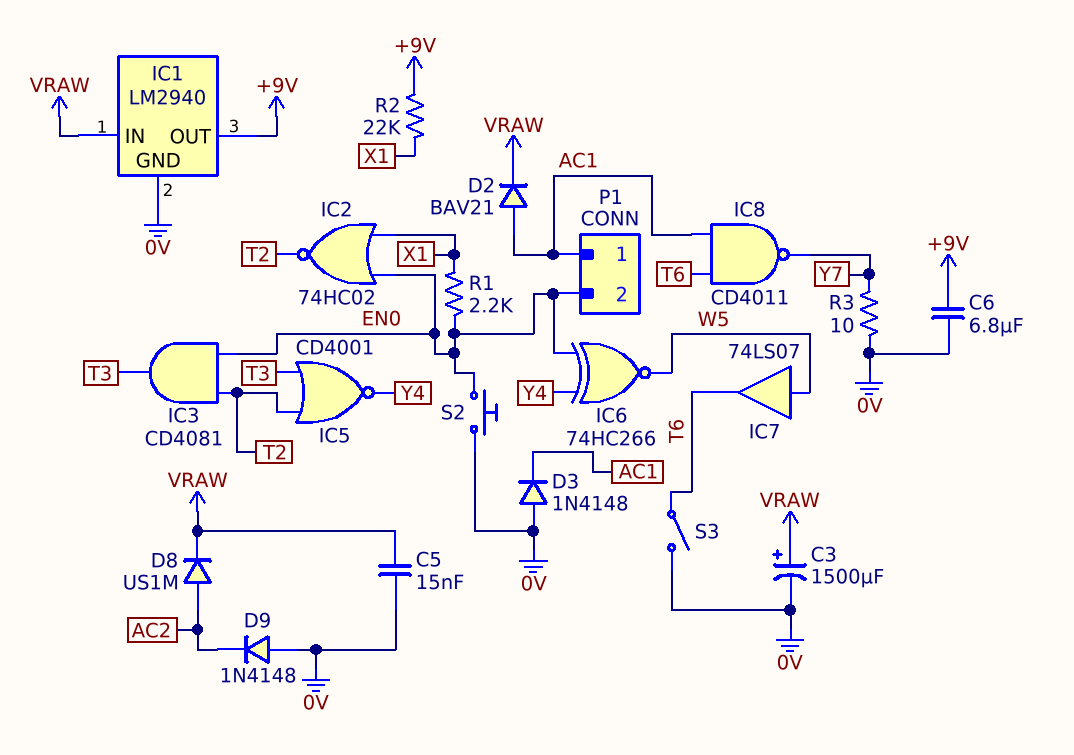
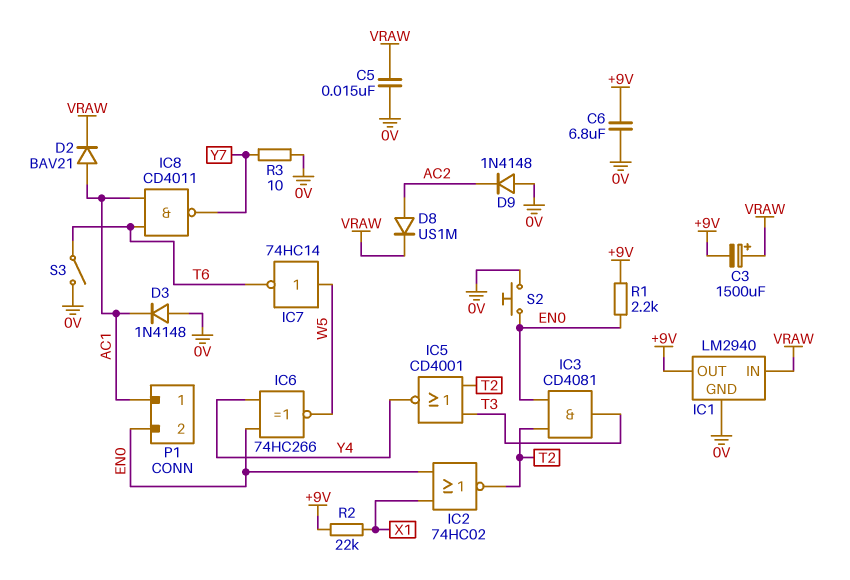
C3: 1500uF (plus VRAW, minus 0V) -> 1500uF (plus VRAW, minus +9V)
IC7: buffer 74LS07 (in W5, out T6) -> NOT 74HC14 (in W5, out T6)
R1: 2.2k (EN0, X1) -> 2.2k (+9V, EN0)

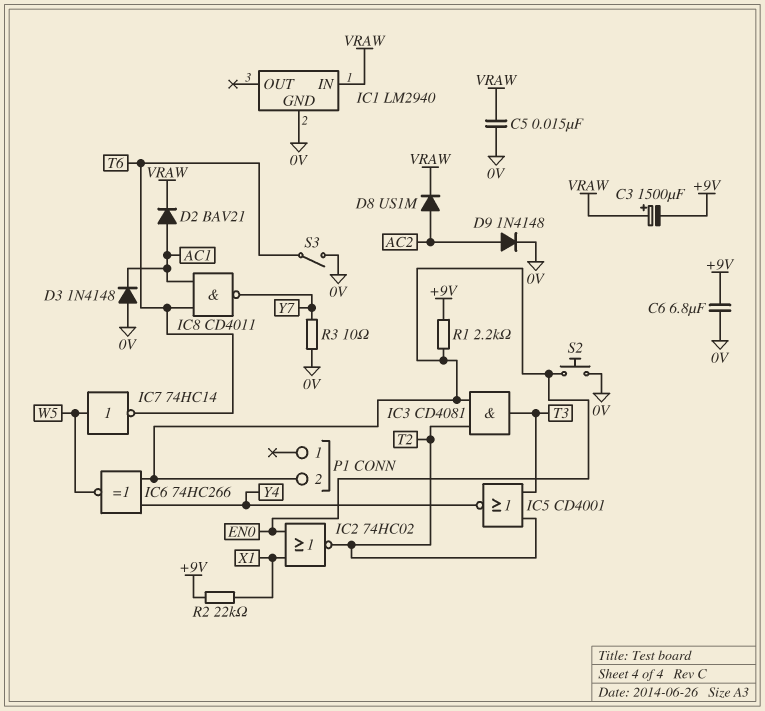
D9: diode 1N4148 (A 0V, K AC2) -> diode 1N4148 (A AC2, K 0V)
IC1 pin OUT: +9V -> none
P1 pin 1: AC1 -> none

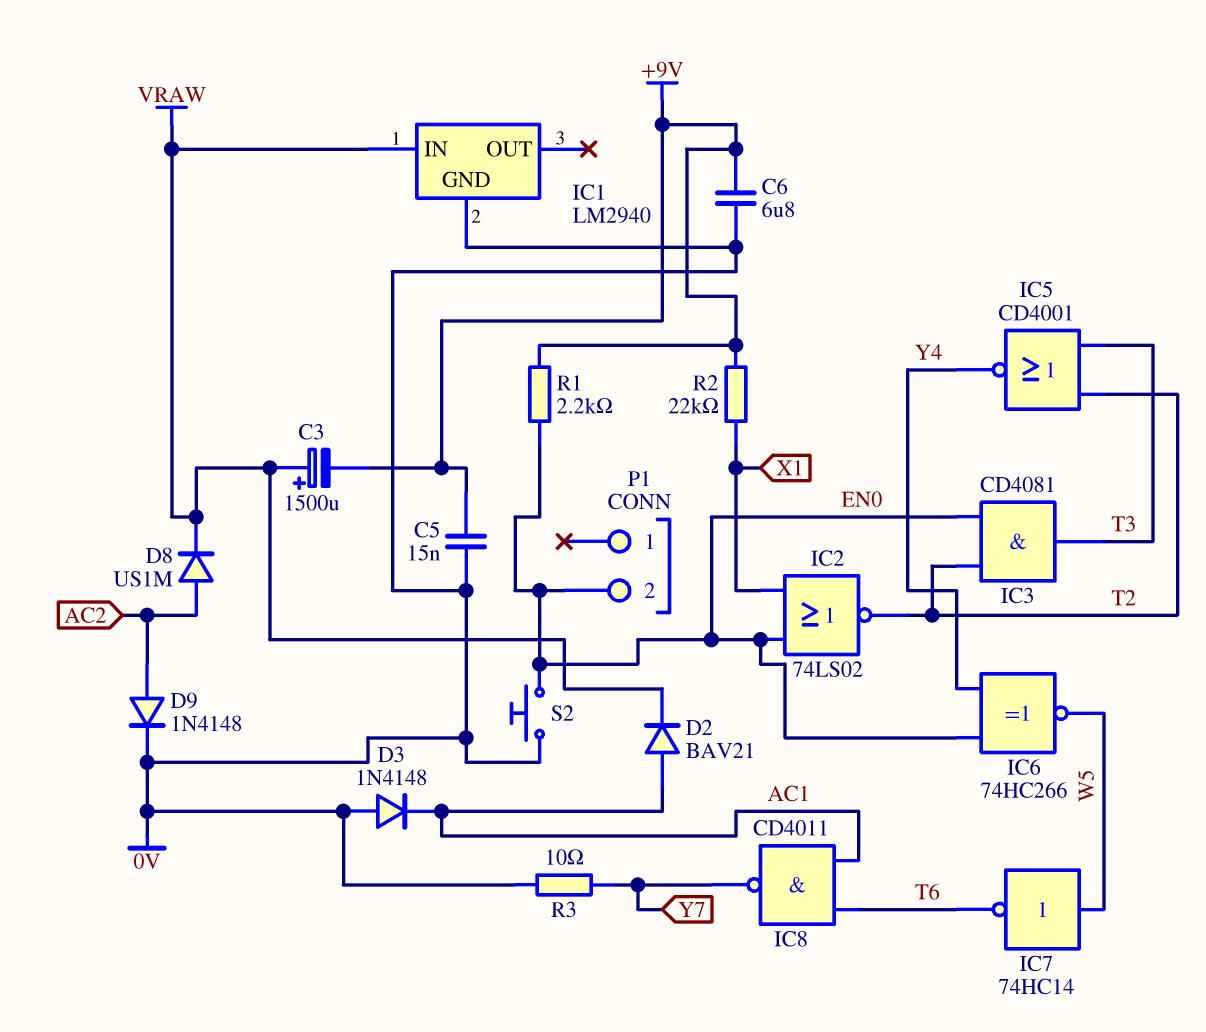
C5: 15nF (0V, VRAW) -> 15nF (+9V, 0V)
IC2: NOR 74HC02 (in EN0, in X1, out T2) -> NOR 74LS02 (in EN0, in X1, out T2)
S3: switch (0V, T6) -> none

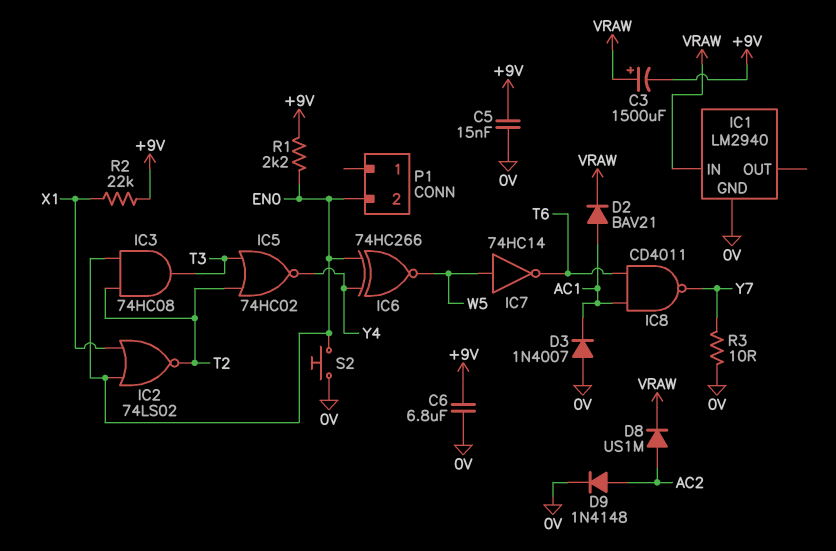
D3: diode 1N4148 (A 0V, K AC1) -> diode 1N4007 (A 0V, K AC1)
IC3: AND CD4081 (in EN0, in T2, out T3) -> AND 74HC08 (in EN0, in T2, out T3)
IC5: NOR CD4001 (in T2, in T3, out Y4) -> NOR 74HC02 (in T2, in T3, out Y4)

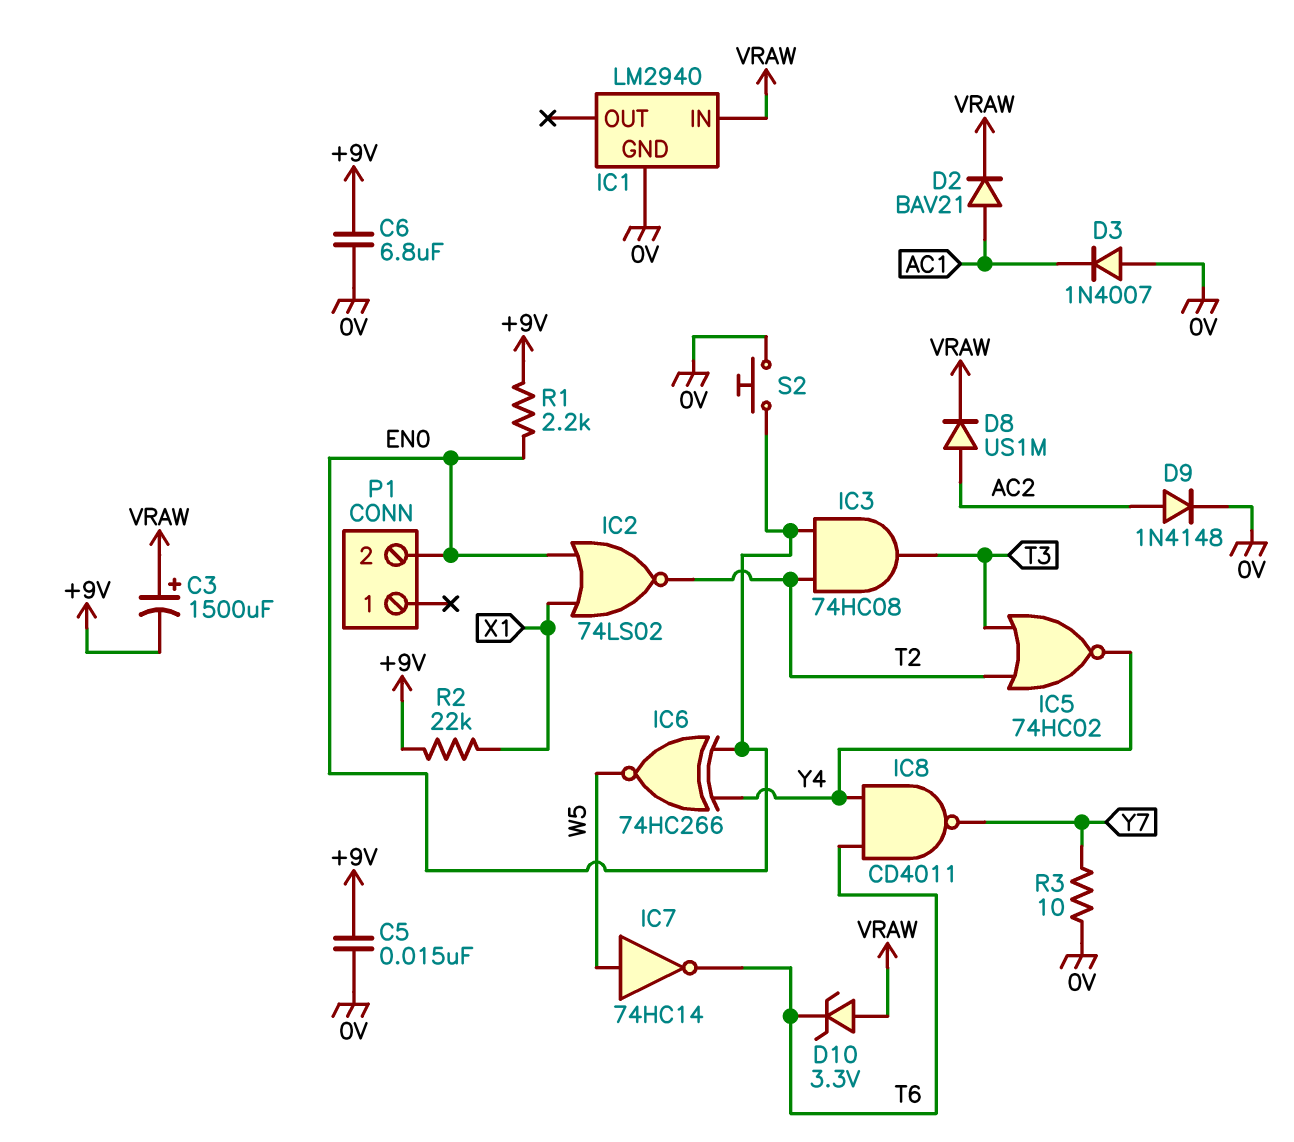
D10: none -> zener 3.3V (A VRAW, K T6)
IC8: NAND CD4011 (in AC1, in T6, out Y7) -> NAND CD4011 (in T6, in Y4, out Y7)

